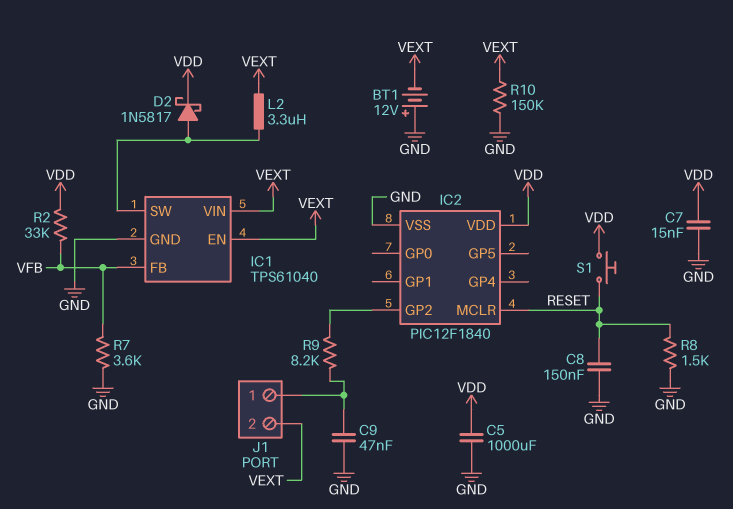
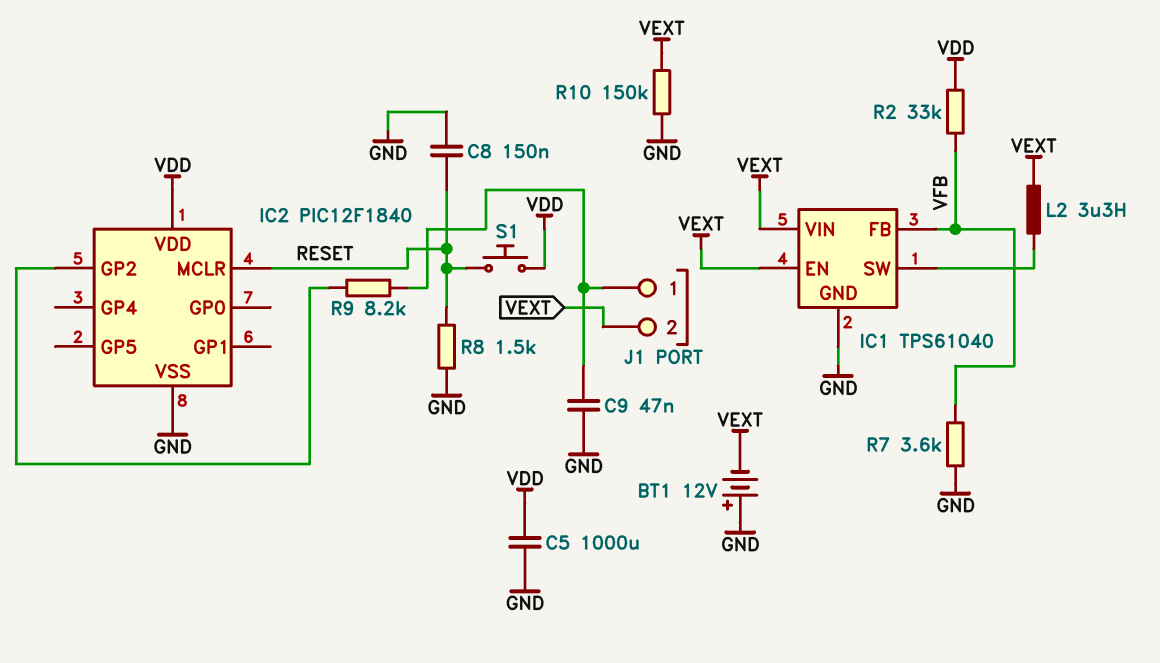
C7: 15nF (GND, VDD) -> none
D2: schottky 1N5817 (A IC1/SW, K VDD) -> none

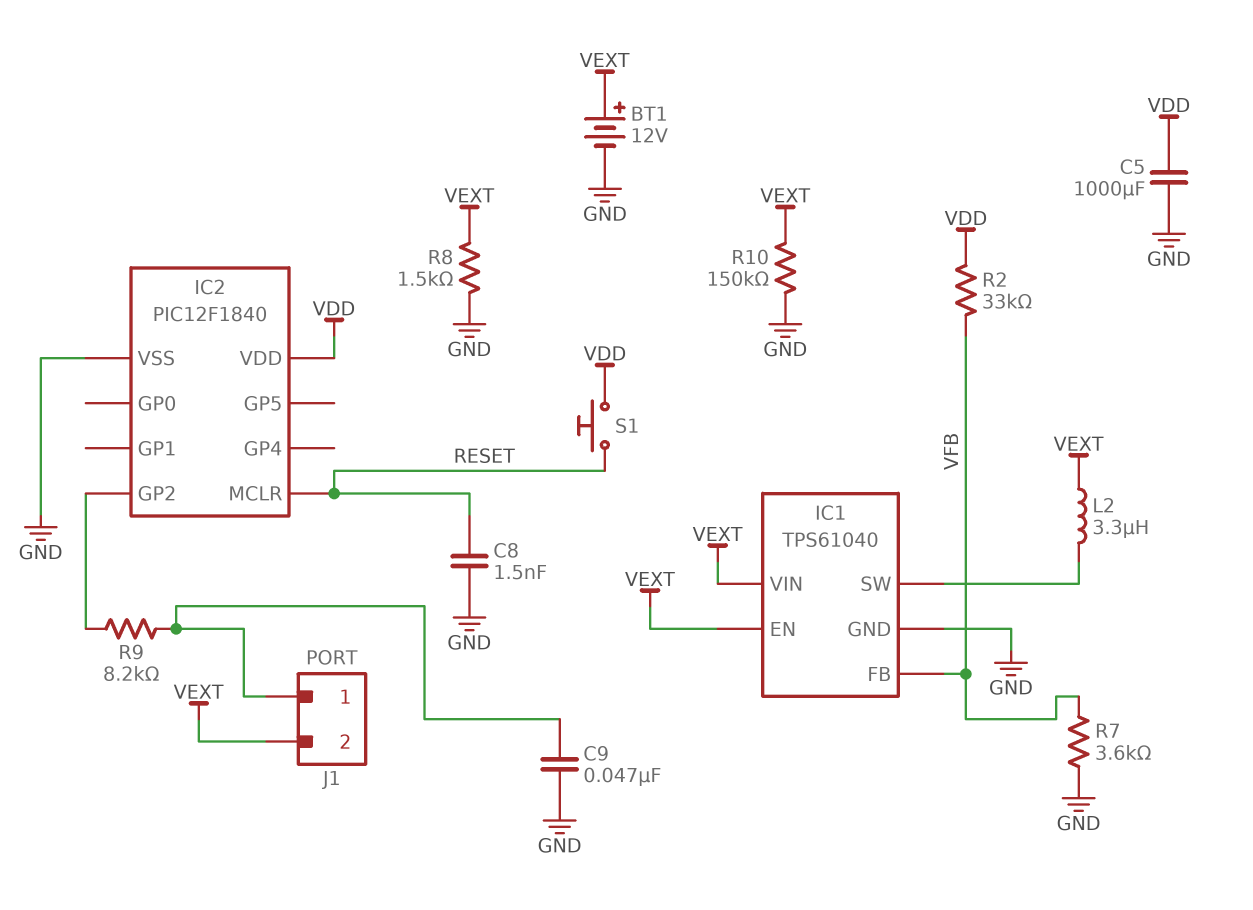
BT1: 12V (plus GND, minus VEXT) -> 12V (plus VEXT, minus GND)
C8: 150nF (GND, RESET) -> 1.5nF (GND, RESET)
R8: 1.5k (GND, RESET) -> 1.5k (GND, VEXT)

